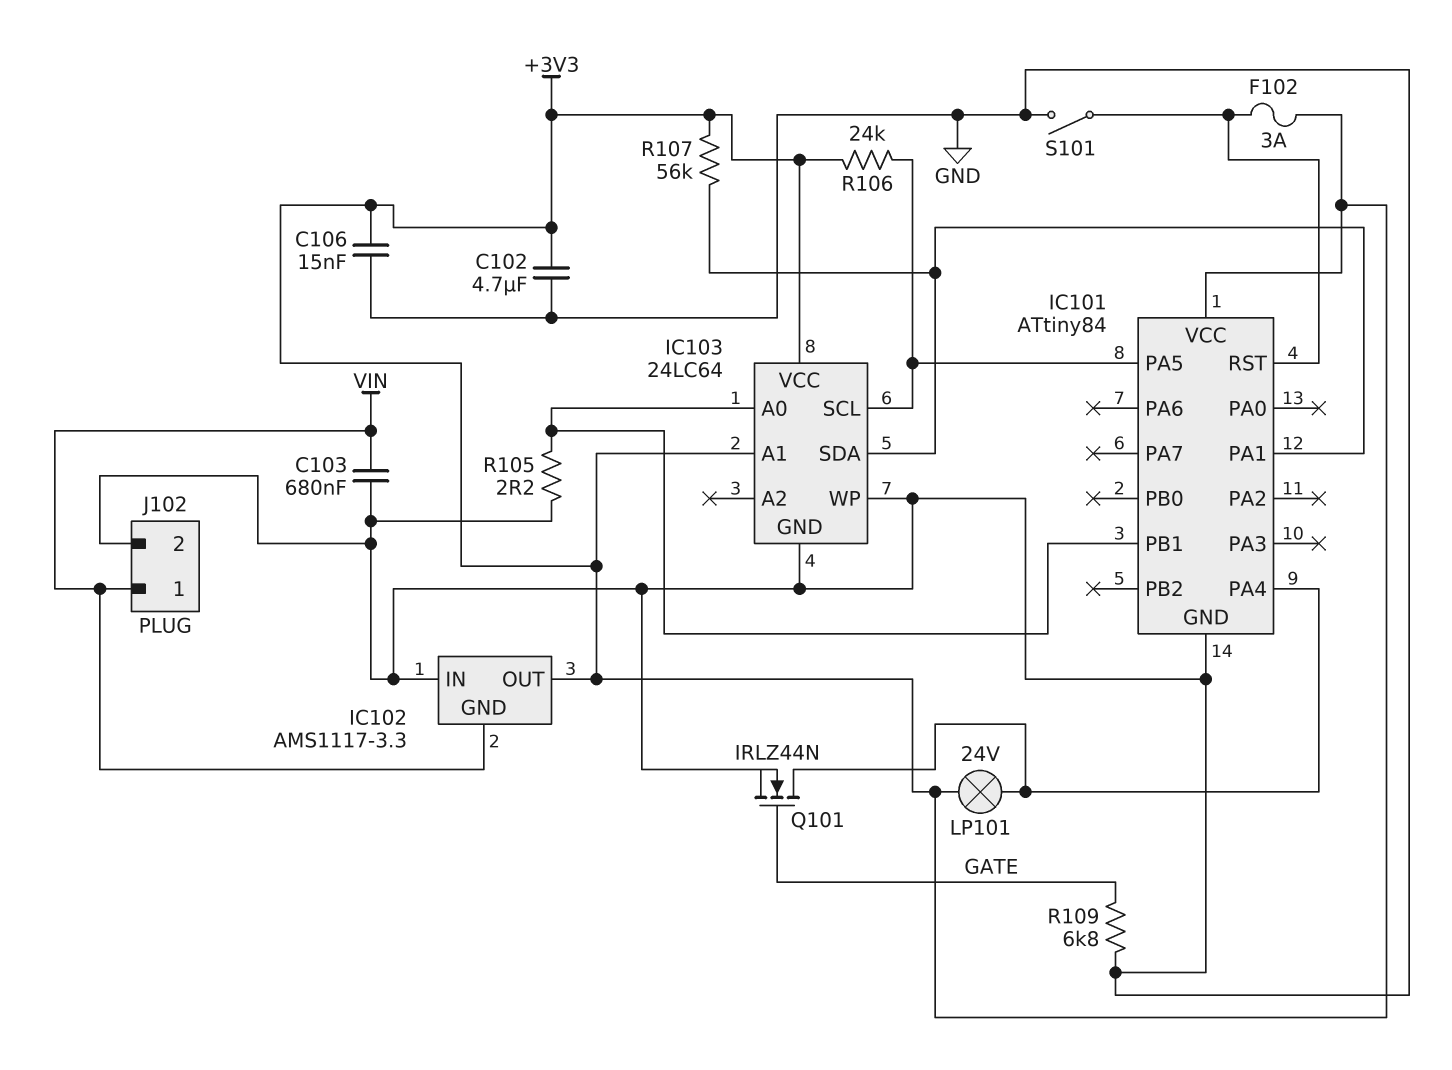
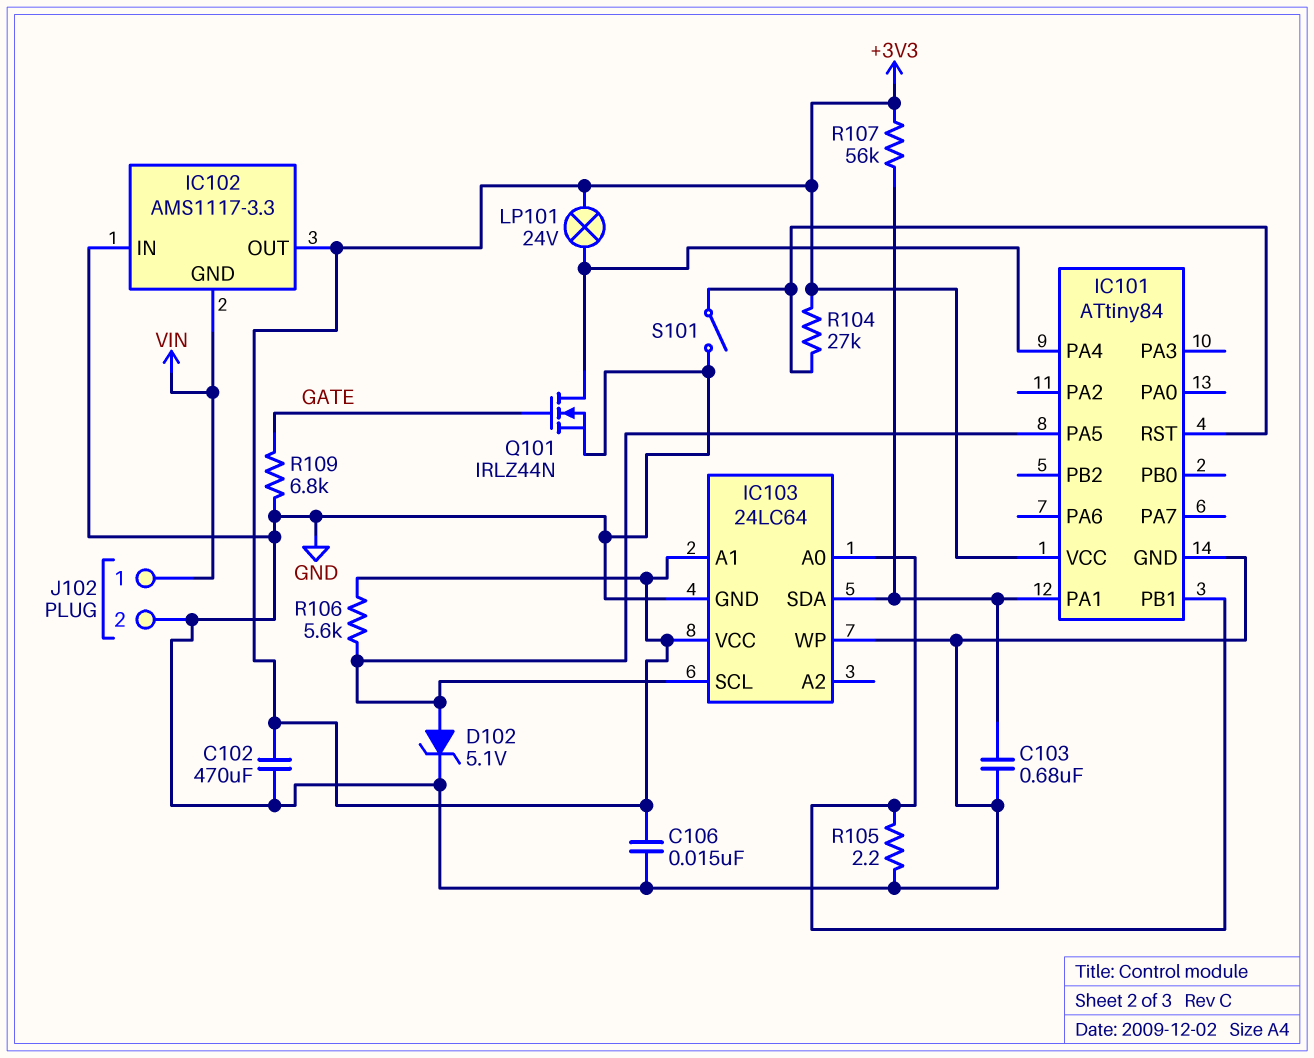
C102: 4.7uF (+3V3, GND) -> 470uF (+3V3, GND)
C103: 680nF (GND, VIN) -> 680nF (GND, IC101/PA1)
D102: none -> zener 5.1V (A IC101/PA5, K GND)
F102: 3A (+3V3, IC101/RST) -> none
R104: none -> 27k (+3V3, IC101/RST)
R106: 24k (+3V3, IC101/PA5) -> 5.6k (+3V3, IC101/PA5)

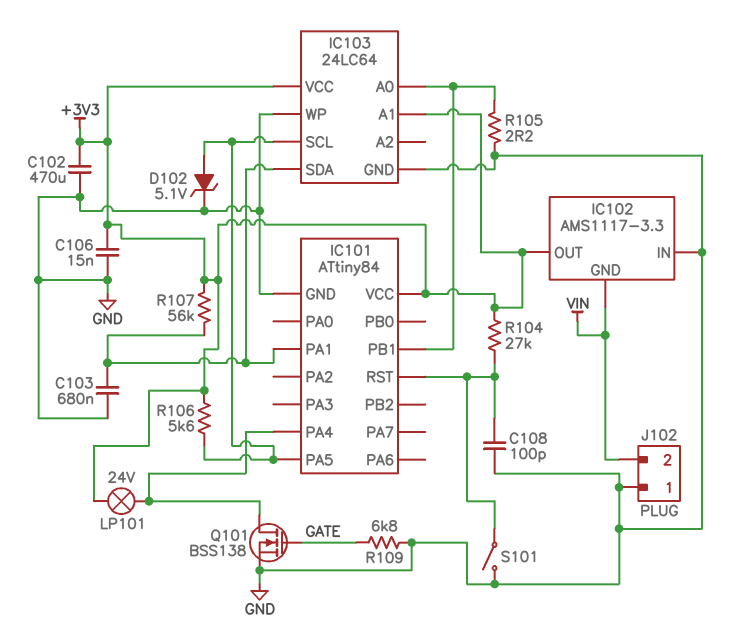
C108: none -> 100pF (GND, IC101/RST)
J102 pin 1: VIN -> GND
J102 pin 2: GND -> VIN
Q101: NMOS IRLZ44N (G GATE, D IC101/PA4, S GND) -> NMOS BSS138 (G GATE, D IC101/PA4, S GND)

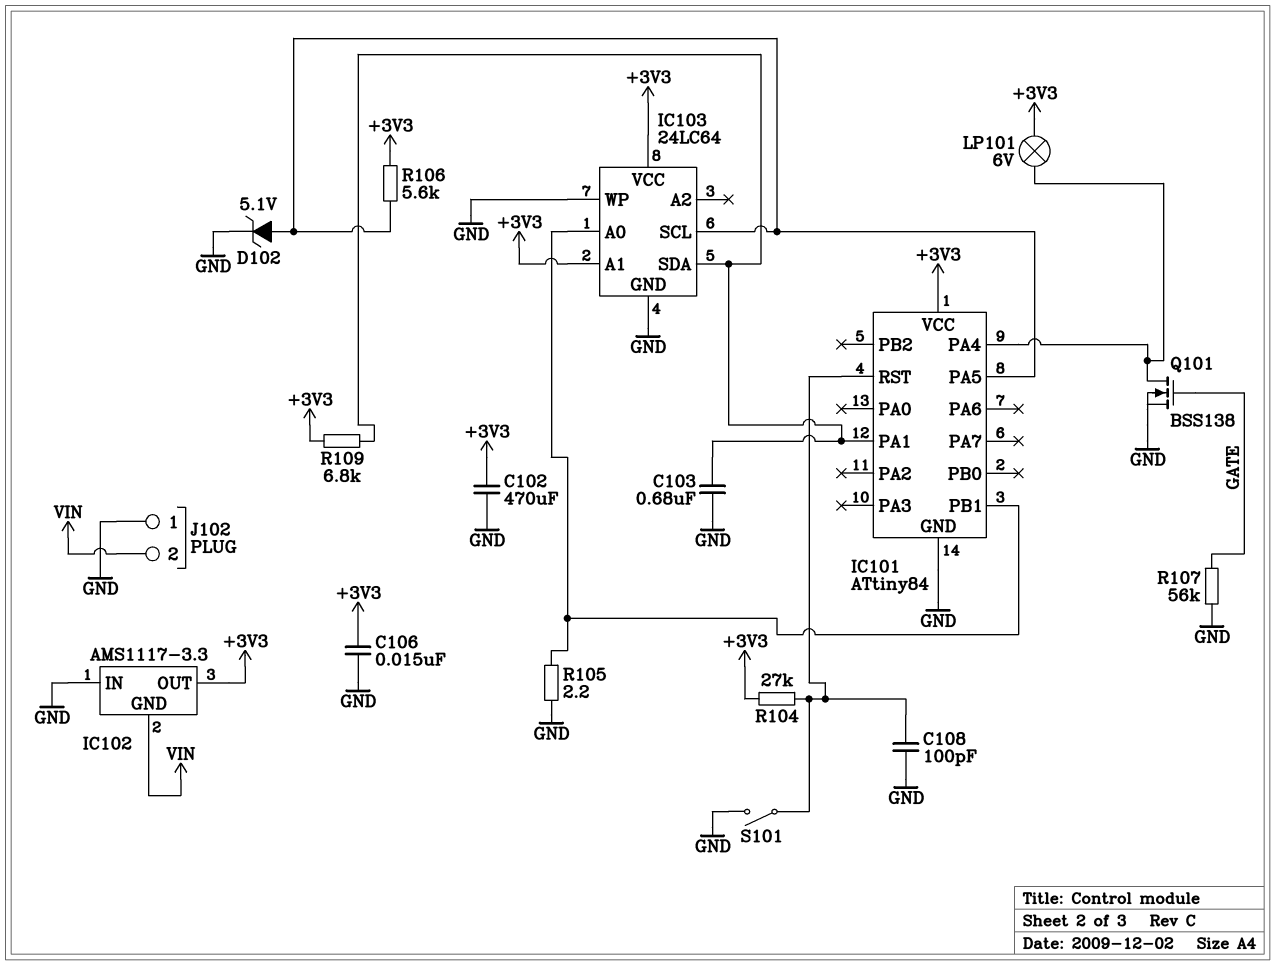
LP101: lamp 24V (+3V3, IC101/PA4) -> lamp 6V (+3V3, IC101/PA4)
R107: 56k (+3V3, IC101/PA1) -> 56k (GATE, GND)
R109: 6.8k (GATE, GND) -> 6.8k (+3V3, IC101/PA1)

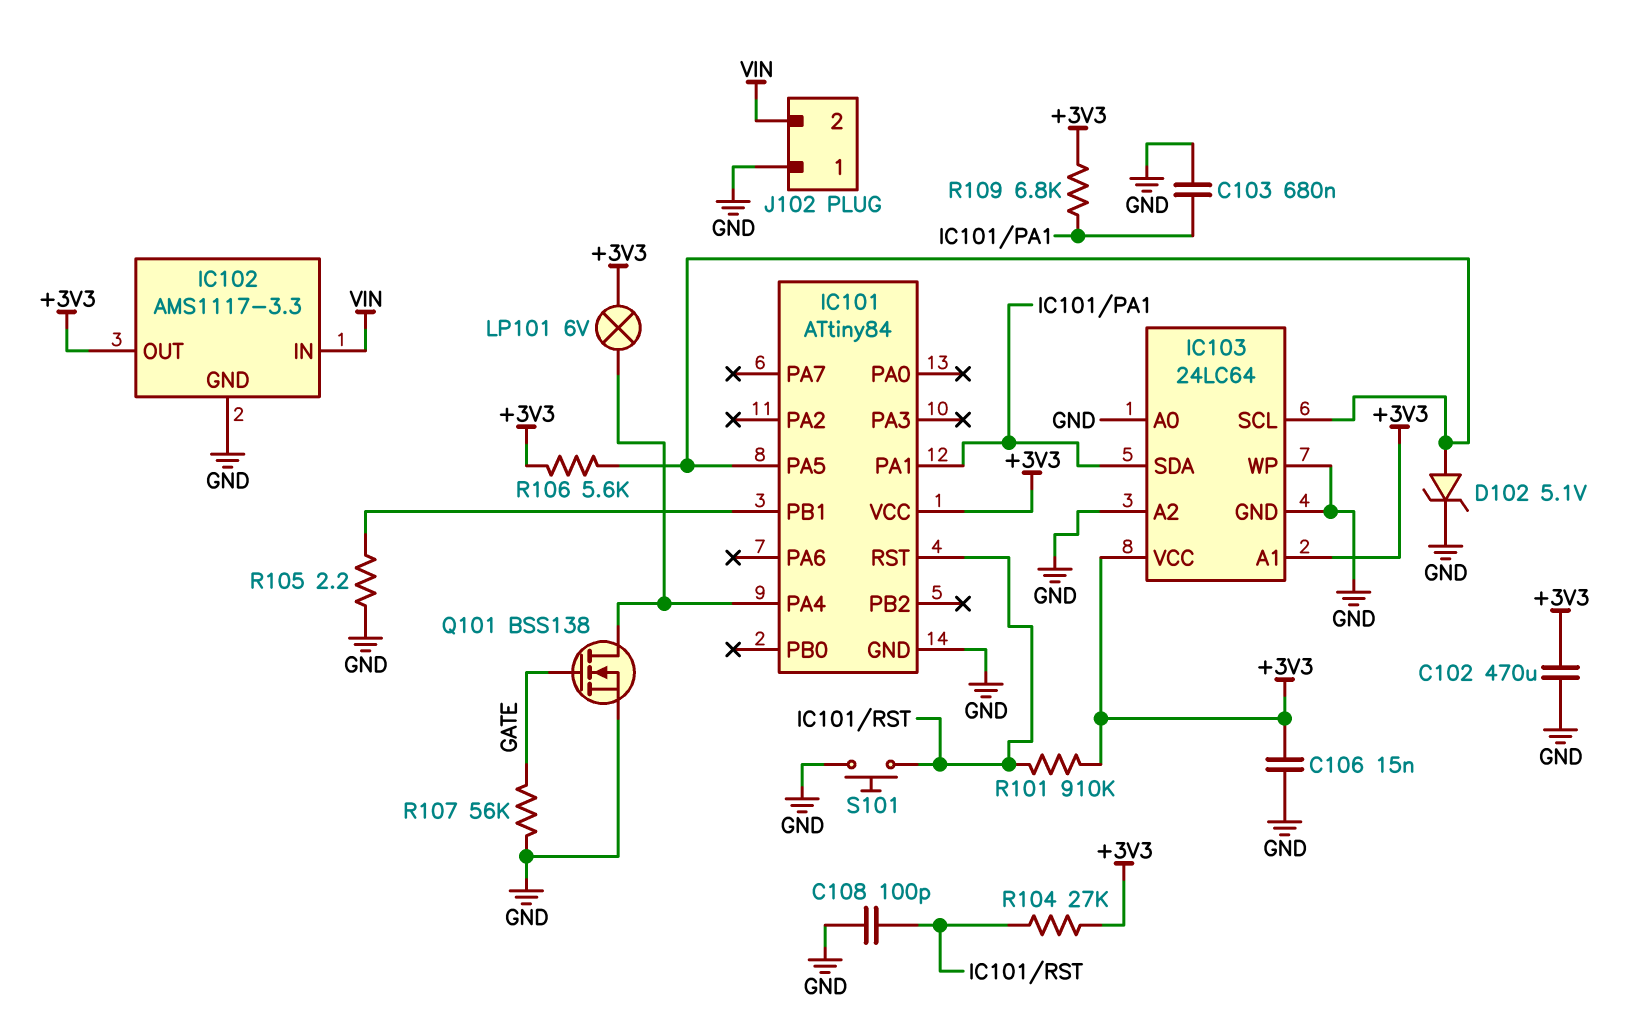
IC102 pin GND: VIN -> GND
IC102 pin IN: GND -> VIN
IC103 pin A0: IC101/PB1 -> GND
IC103 pin A2: none -> GND
R101: none -> 910k (+3V3, IC101/RST)
S101: switch (GND, IC101/RST) -> button (GND, IC101/RST)

